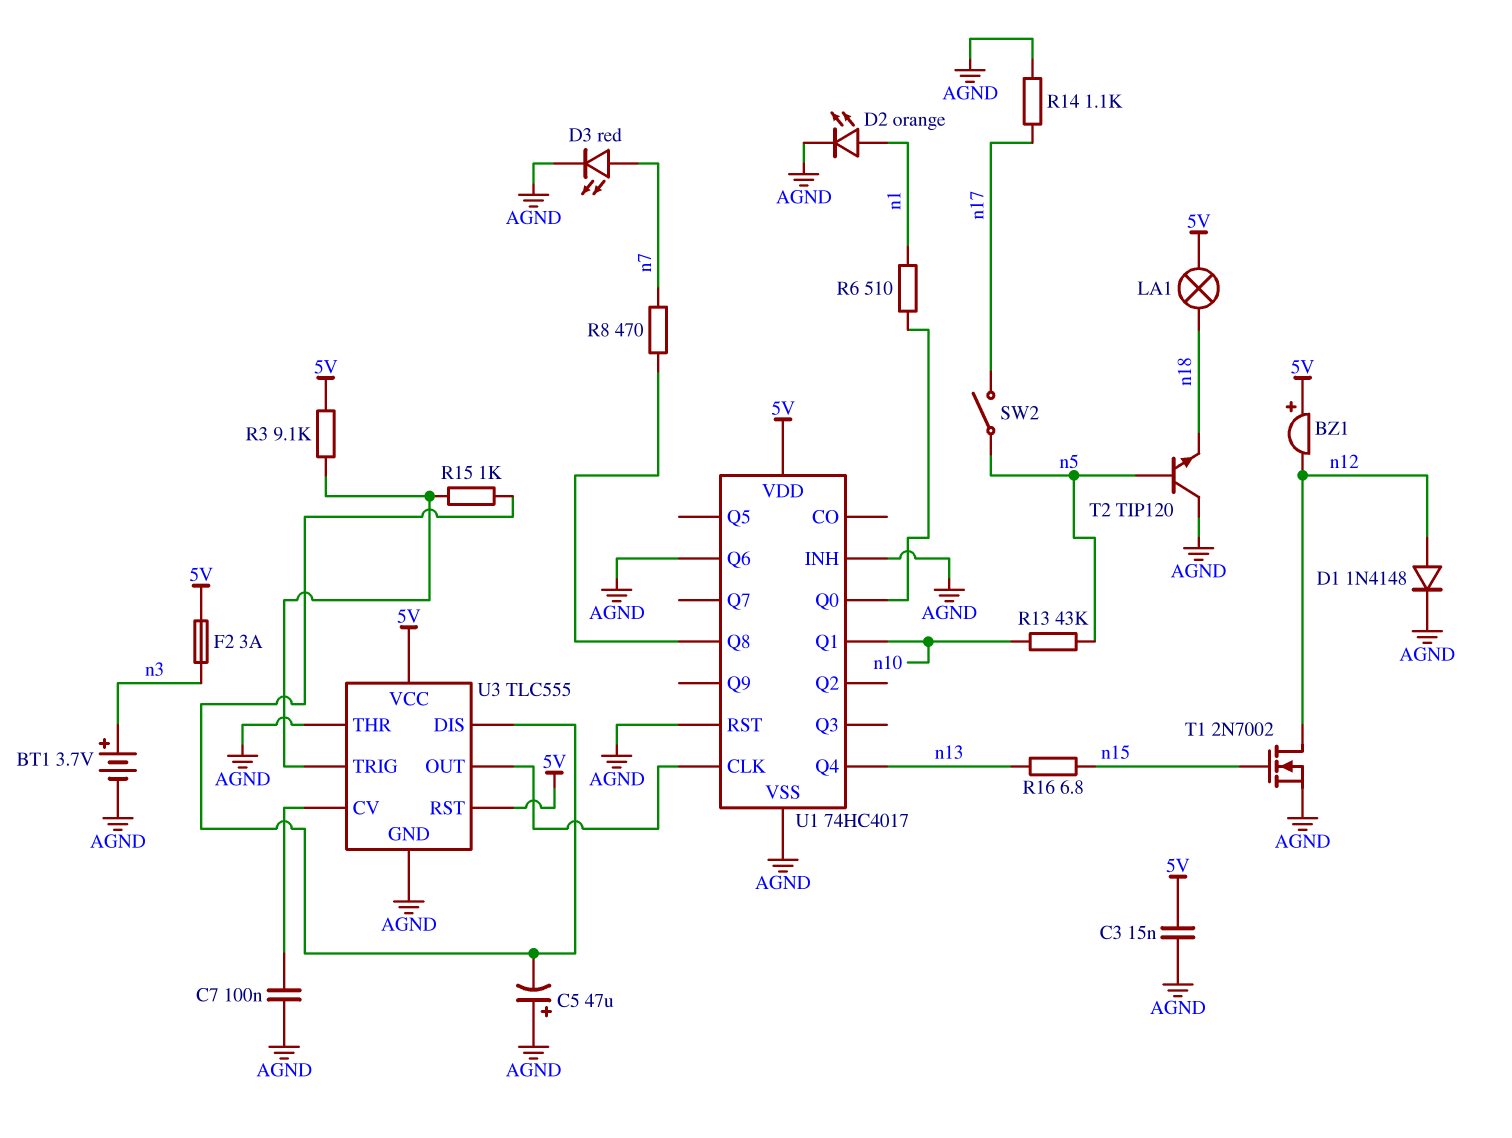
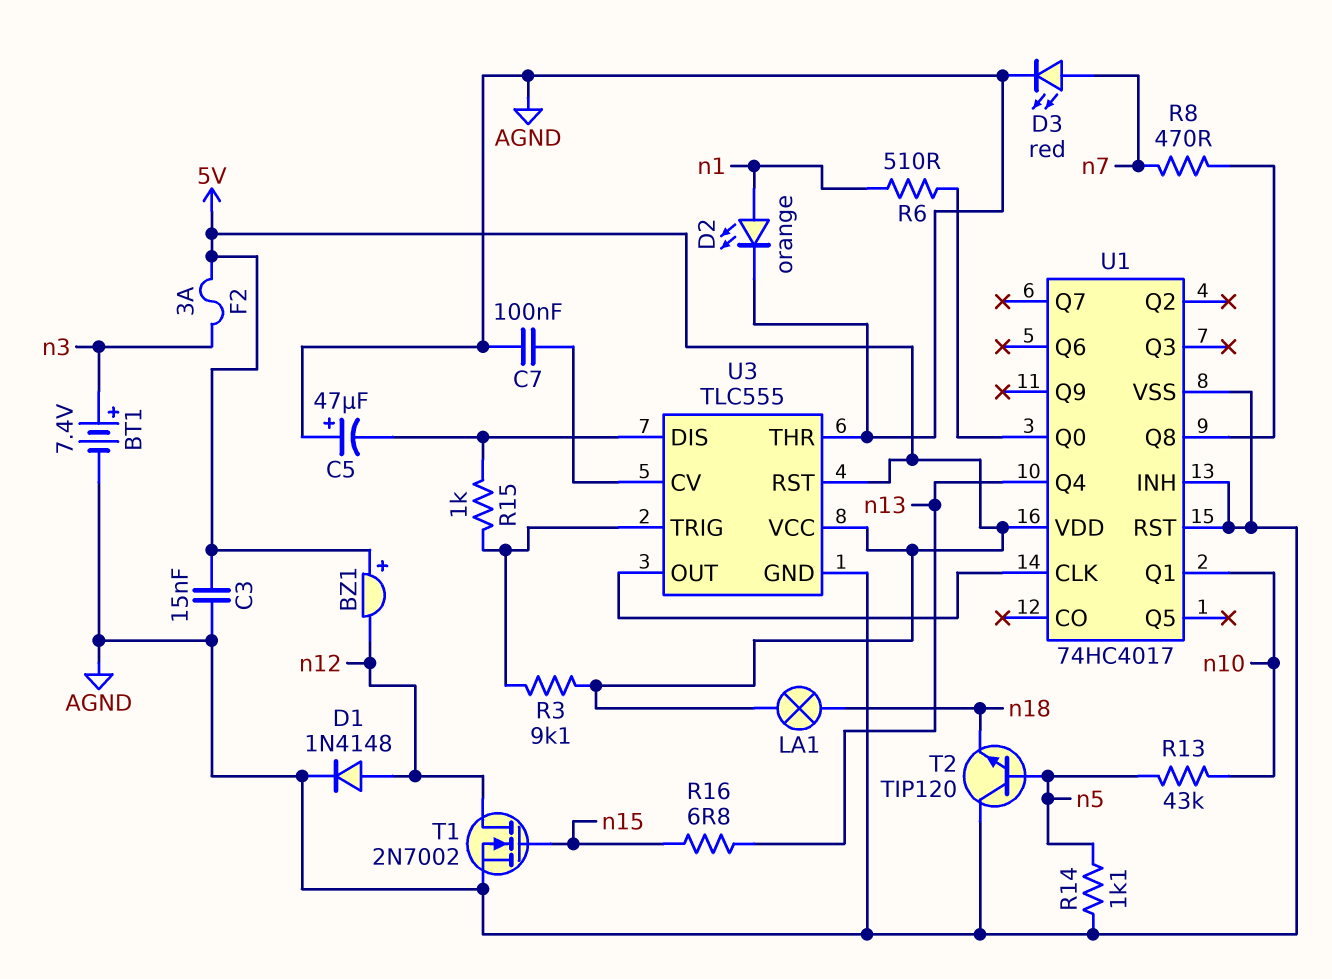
BT1: 3.7V (plus n3, minus AGND) -> 7.4V (plus n3, minus AGND)
R14: 1.1k (AGND, n17) -> 1.1k (AGND, n5)
SW2: switch (n5, n17) -> none
U1 pin Q6: AGND -> none

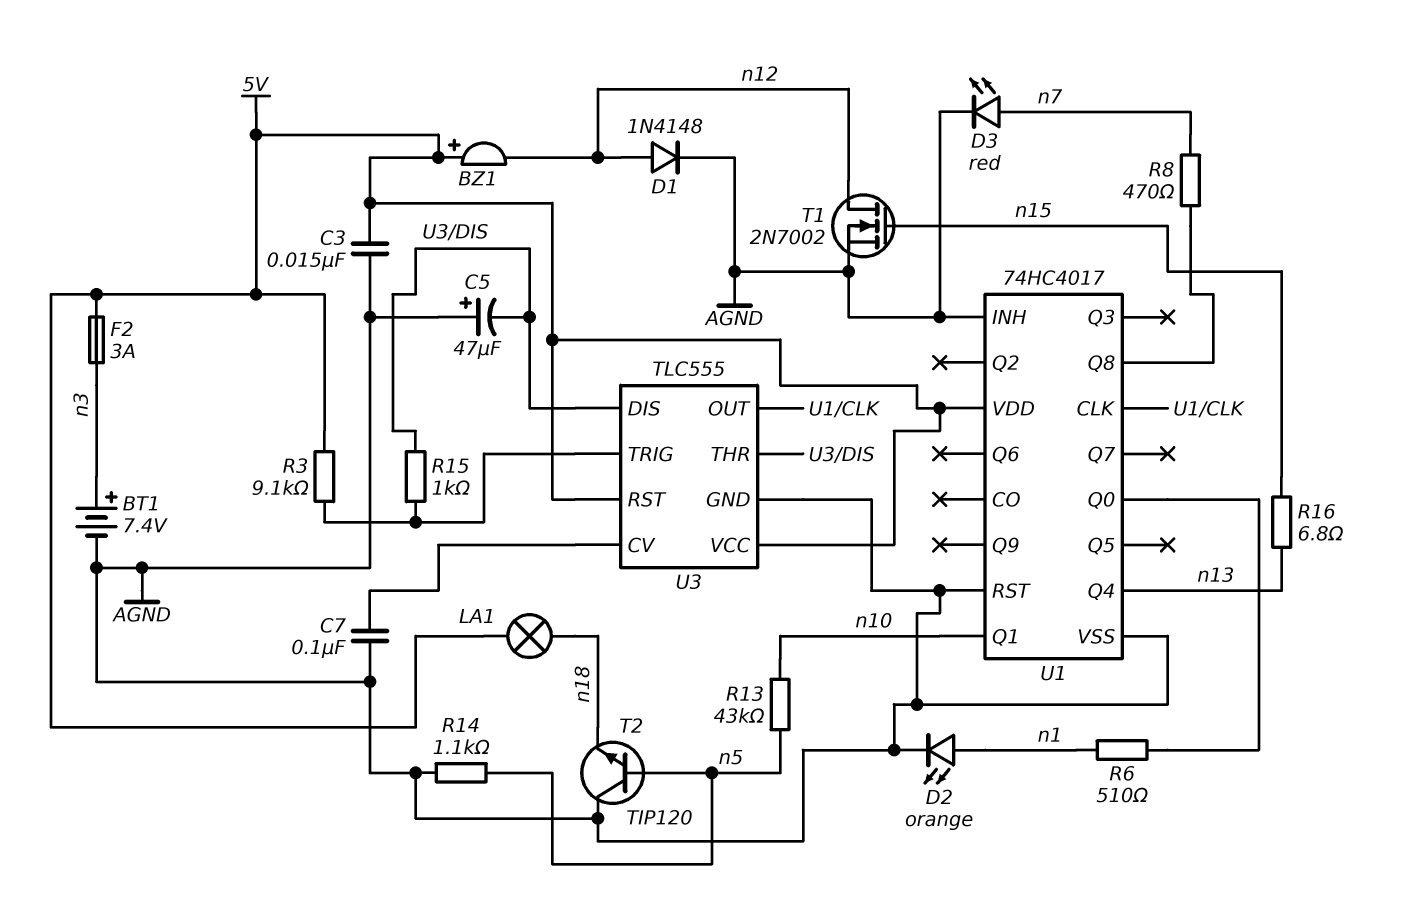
U3 pin THR: AGND -> U3/DIS

